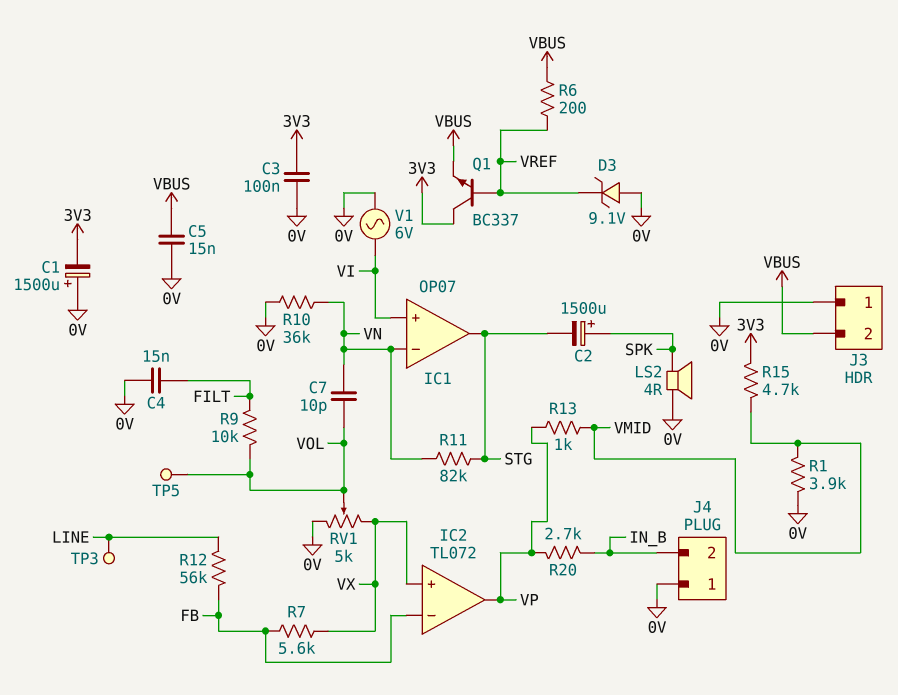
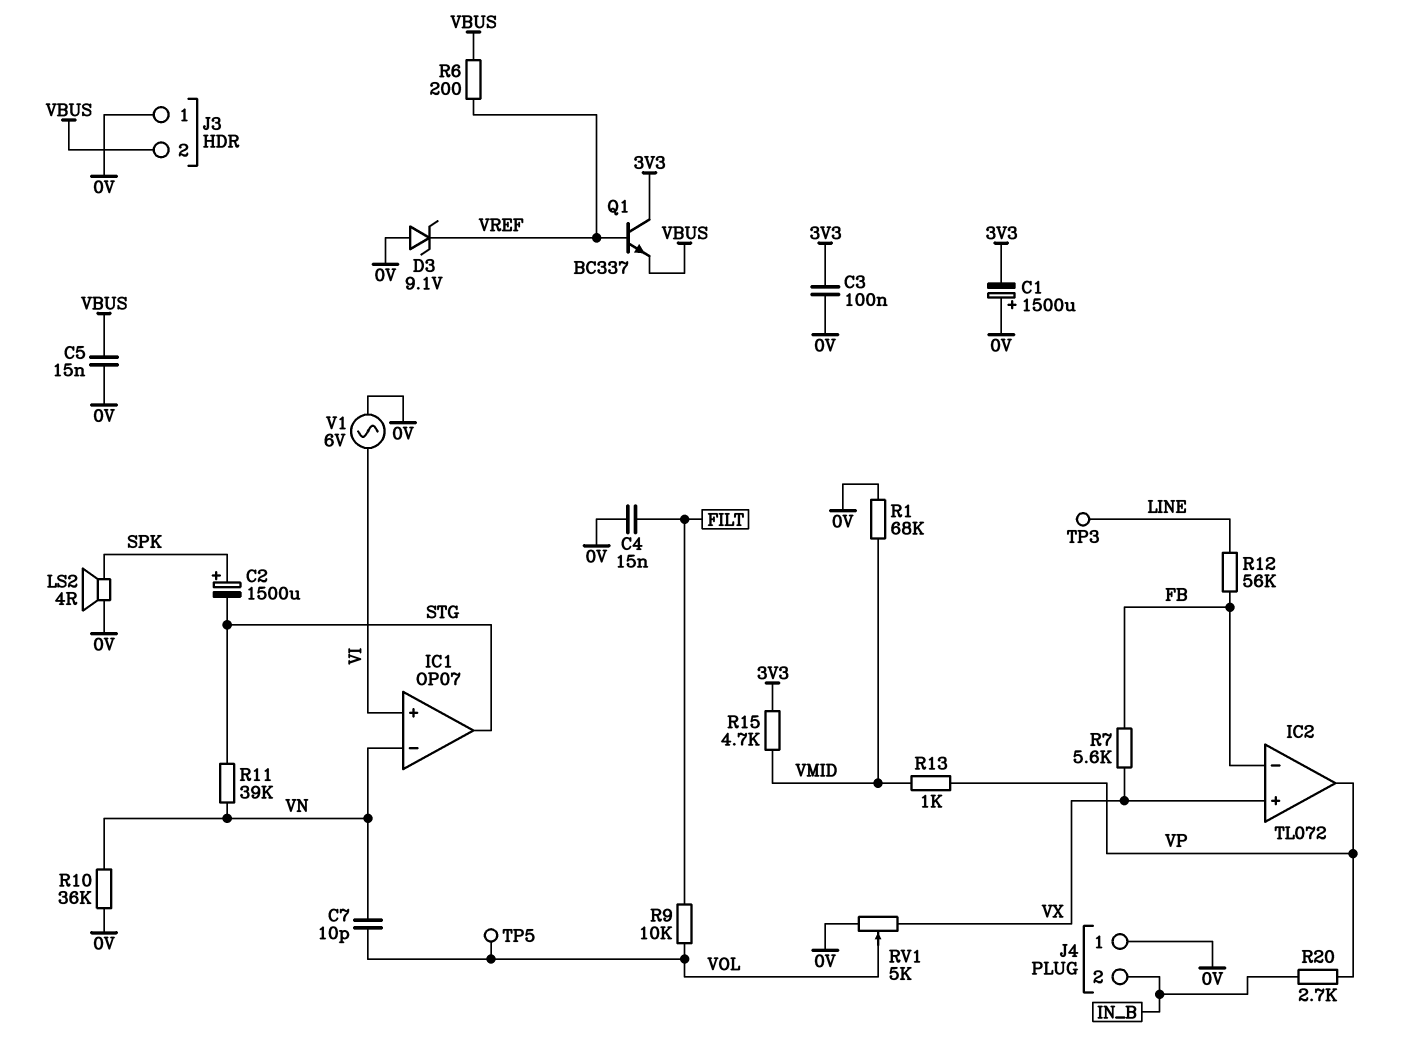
R1: 3.9k (0V, VMID) -> 68k (0V, VMID)
R11: 82k (STG, VN) -> 39k (STG, VN)

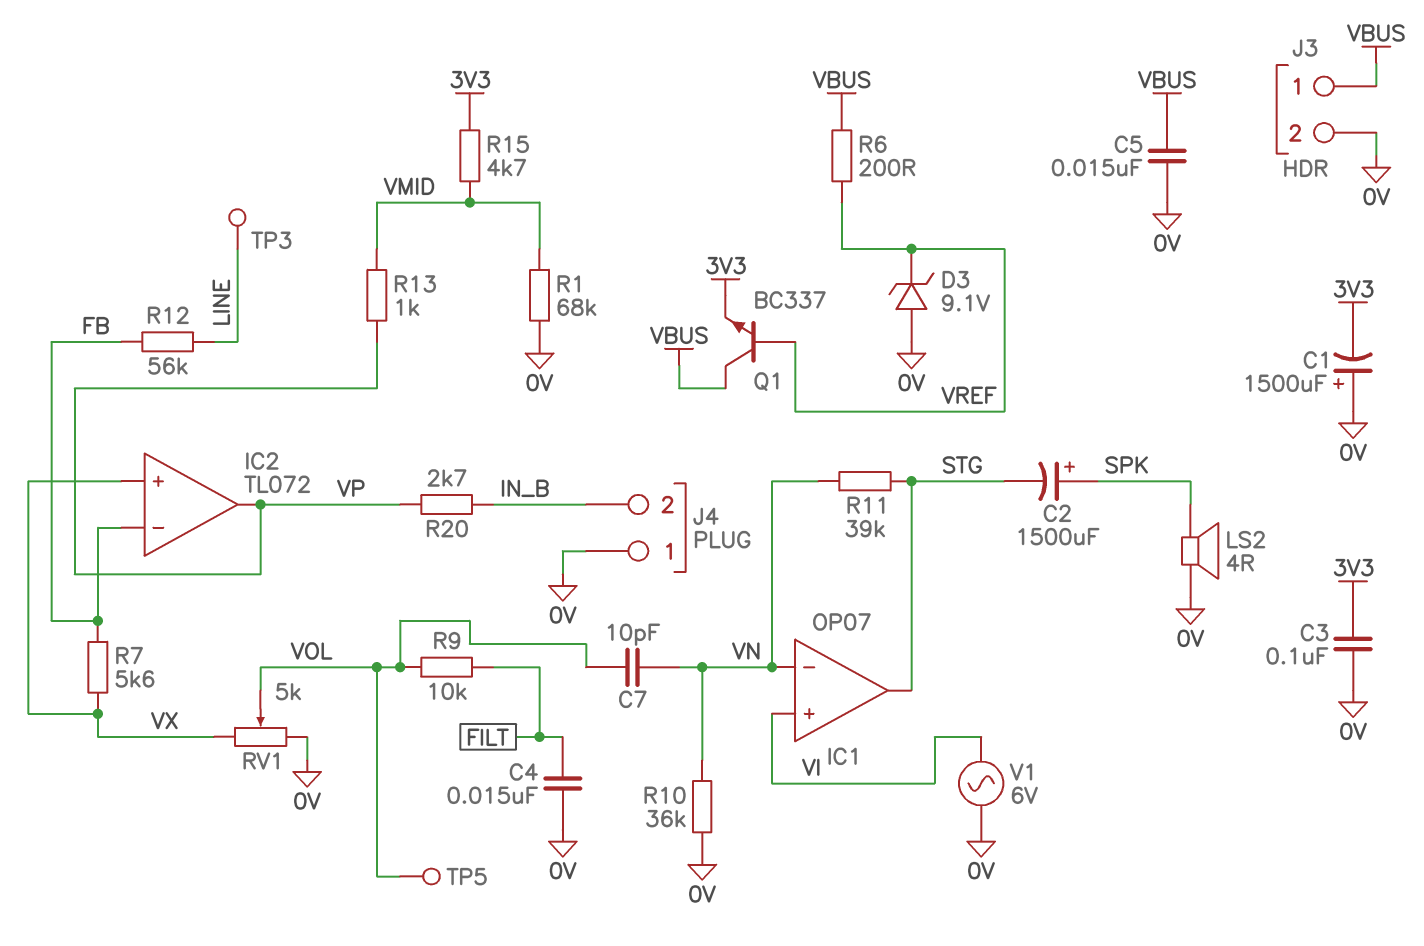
J3 pin 1: 0V -> VBUS
J3 pin 2: VBUS -> 0V
Q1: NPN BC337 (B VREF, C 3V3, E VBUS) -> NPN BC337 (B VREF, C VBUS, E 3V3)

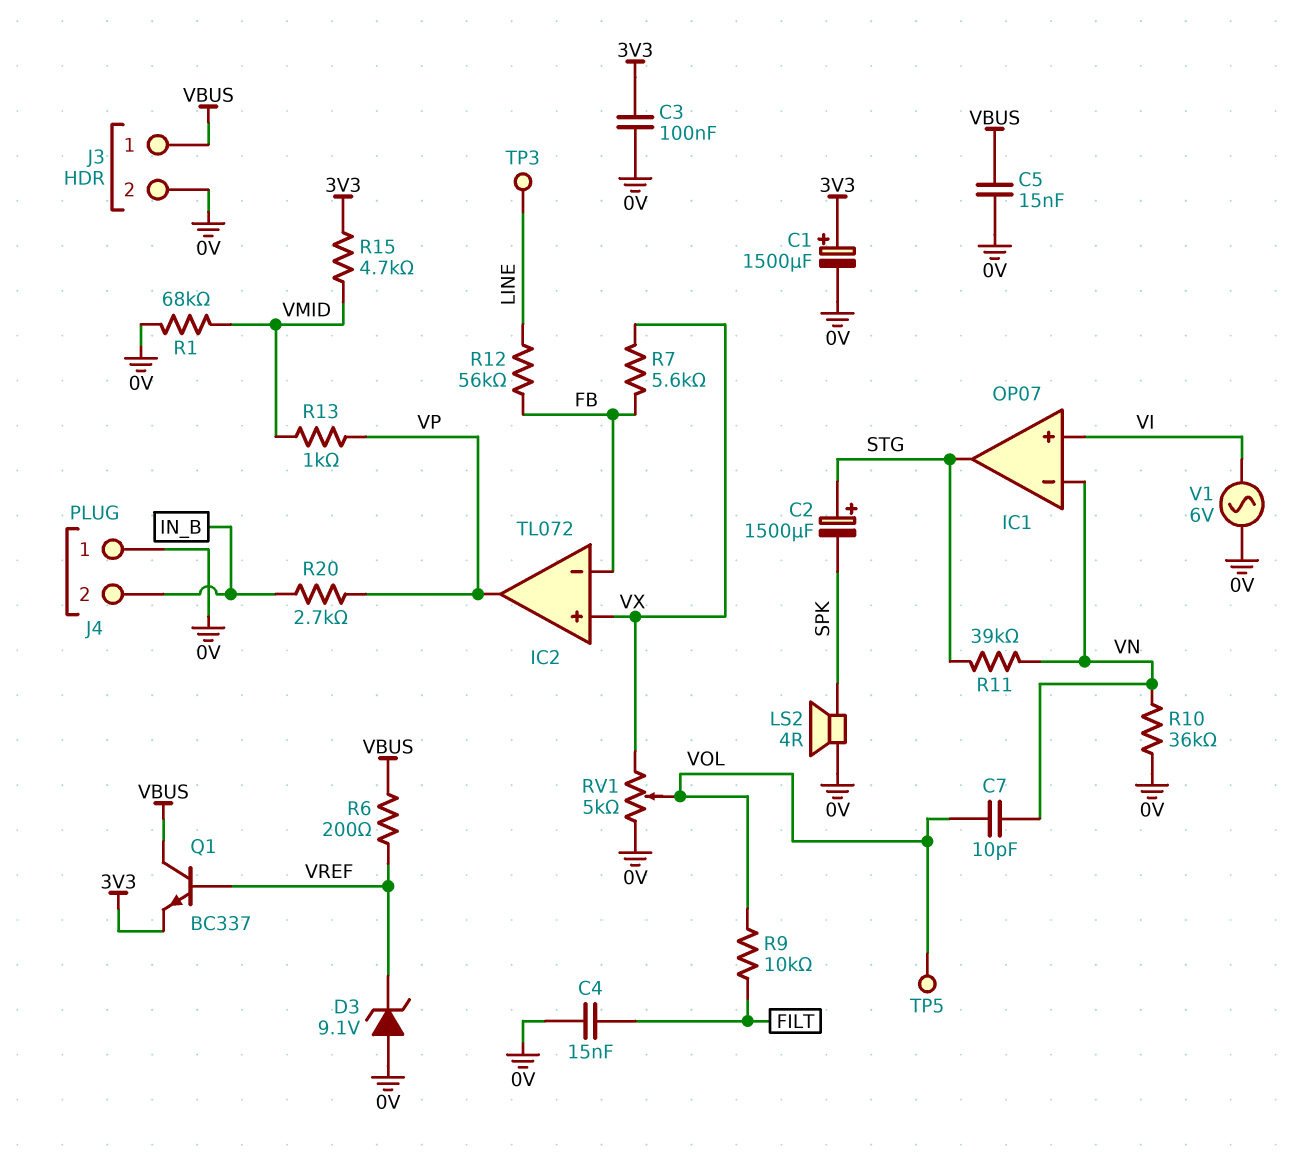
C1: 1500uF (plus 0V, minus 3V3) -> 1500uF (plus 3V3, minus 0V)
C2: 1500uF (plus SPK, minus STG) -> 1500uF (plus STG, minus SPK)

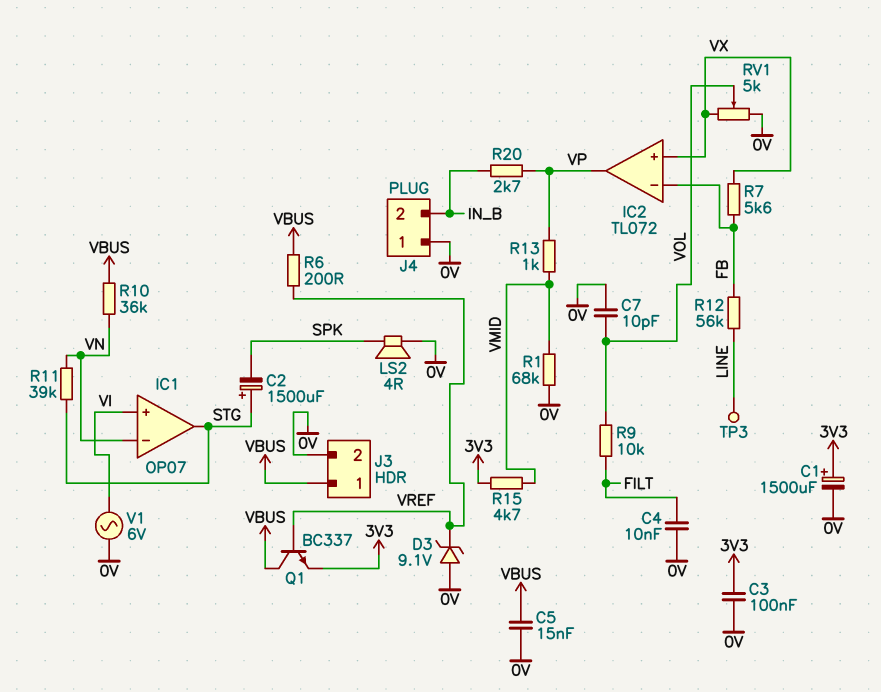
C4: 15nF (0V, FILT) -> 10nF (0V, FILT)
C7: 10pF (VN, VOL) -> 10pF (0V, VOL)
R10: 36k (0V, VN) -> 36k (VBUS, VN)
TP5: test point (VOL) -> none

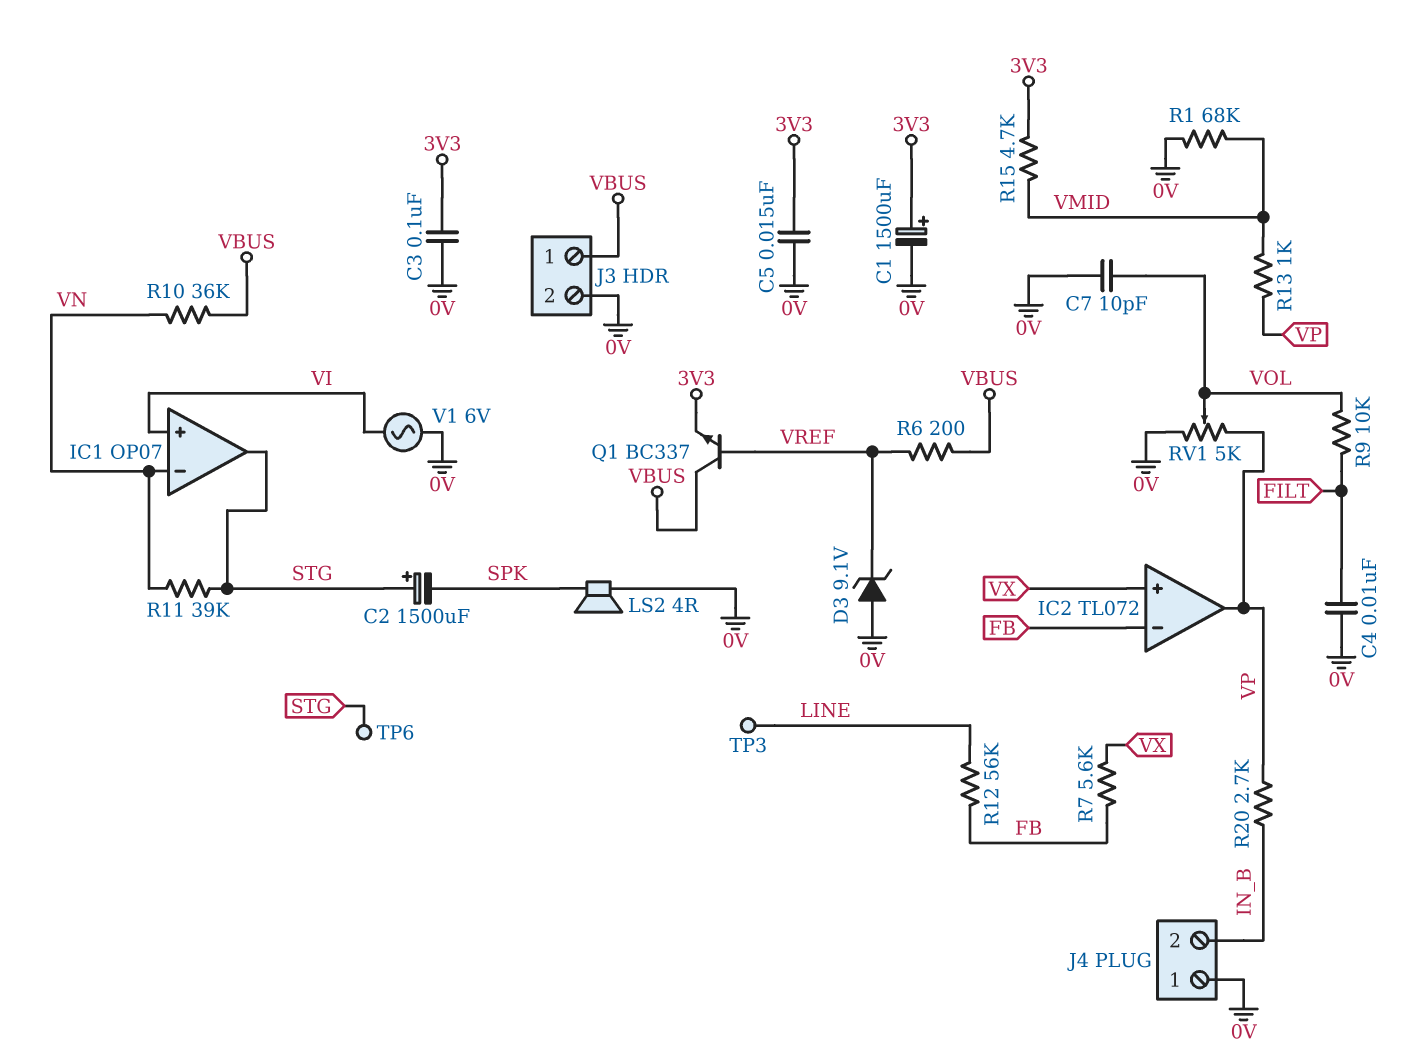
C5: 15nF (0V, VBUS) -> 15nF (0V, 3V3)
RV1: 5k (0V, VX, wiper VOL) -> 5k (0V, VP, wiper VOL)
TP6: none -> test point (STG)

